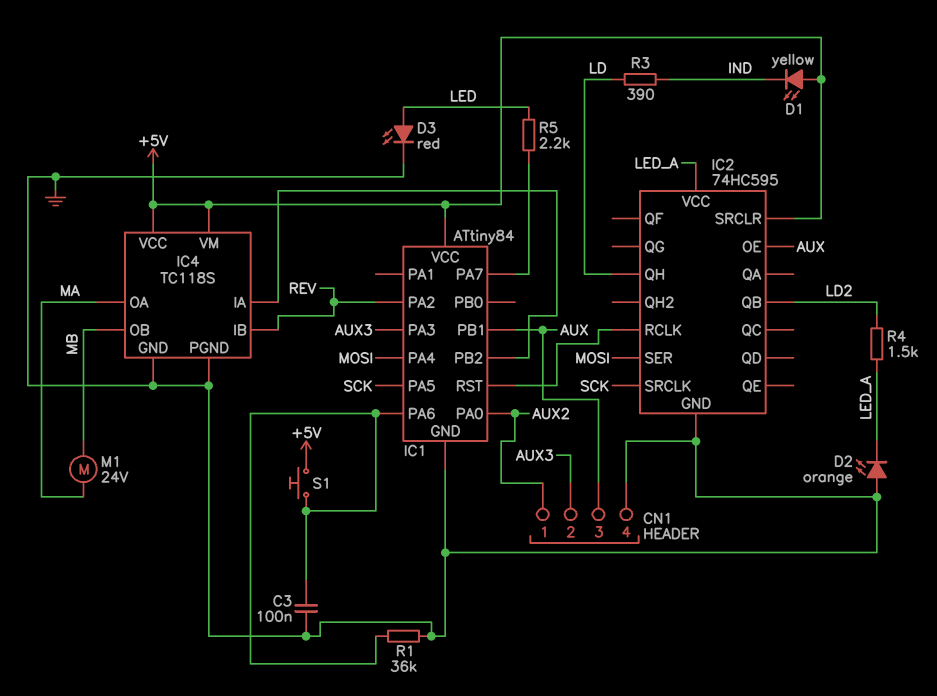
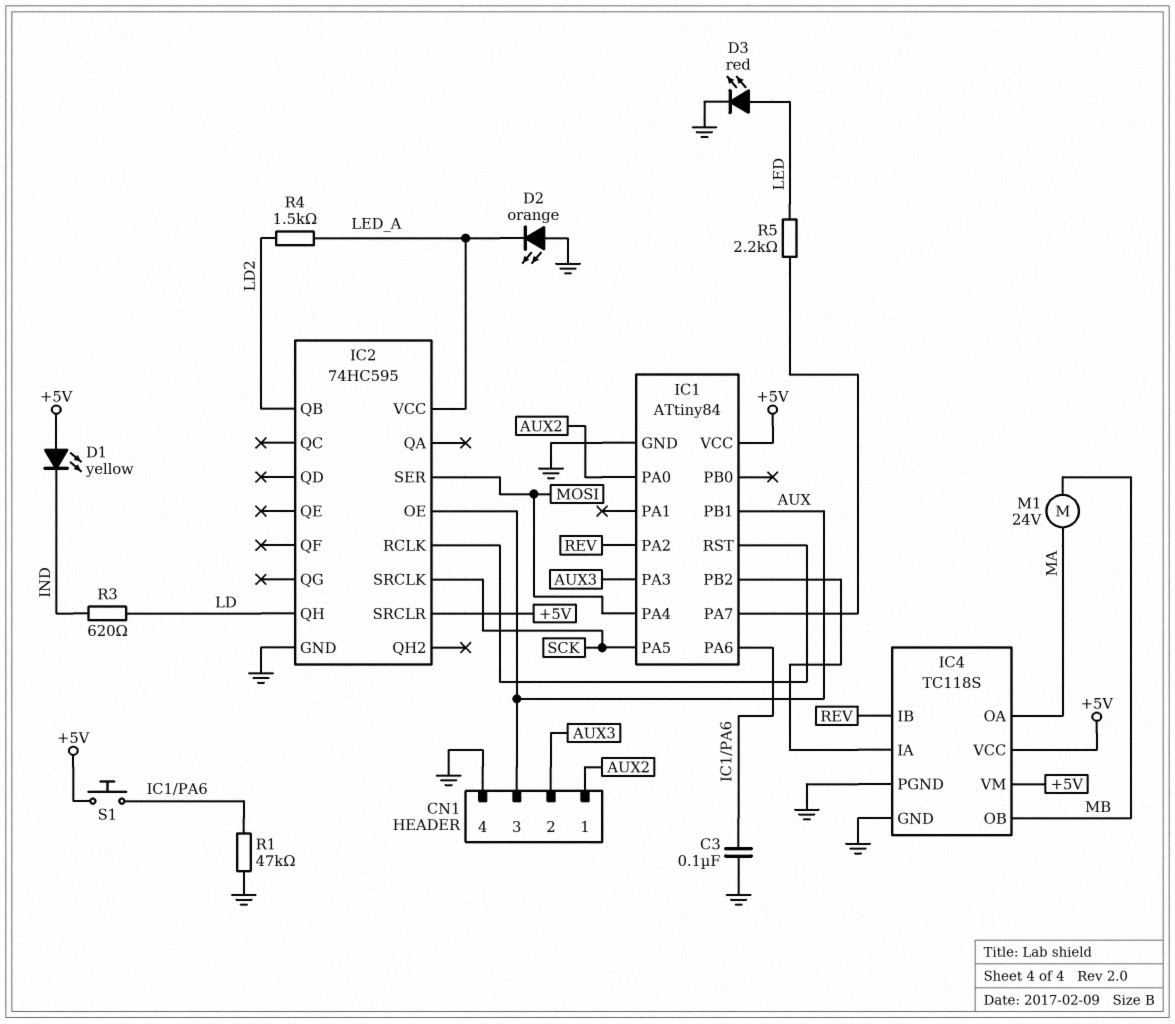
R1: 36k (GND, IC1/PA6) -> 47k (GND, IC1/PA6)
R3: 390 (IND, LD) -> 620 (IND, LD)

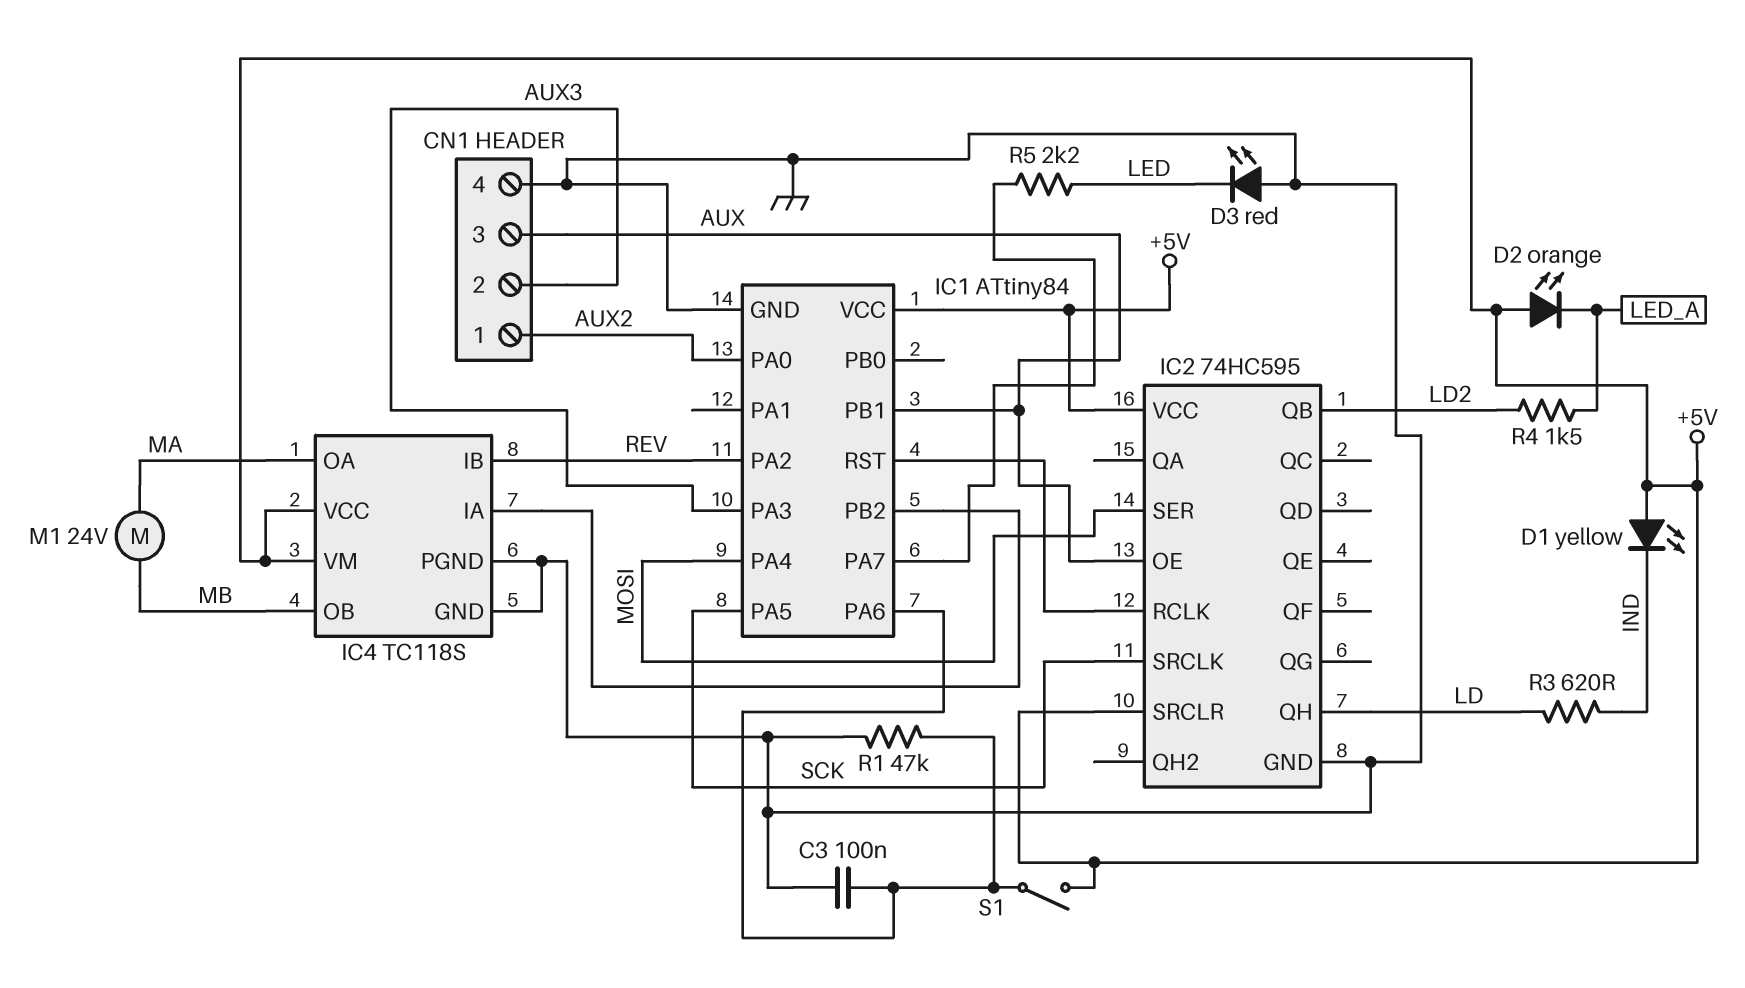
D2: LED orange (A GND, K LED_A) -> LED orange (A +5V, K LED_A)
D3: LED red (A LED, K GND) -> LED red (A GND, K LED)
IC2 pin VCC: LED_A -> +5V
S1: button (+5V, IC1/PA6) -> switch (+5V, IC1/PA6)

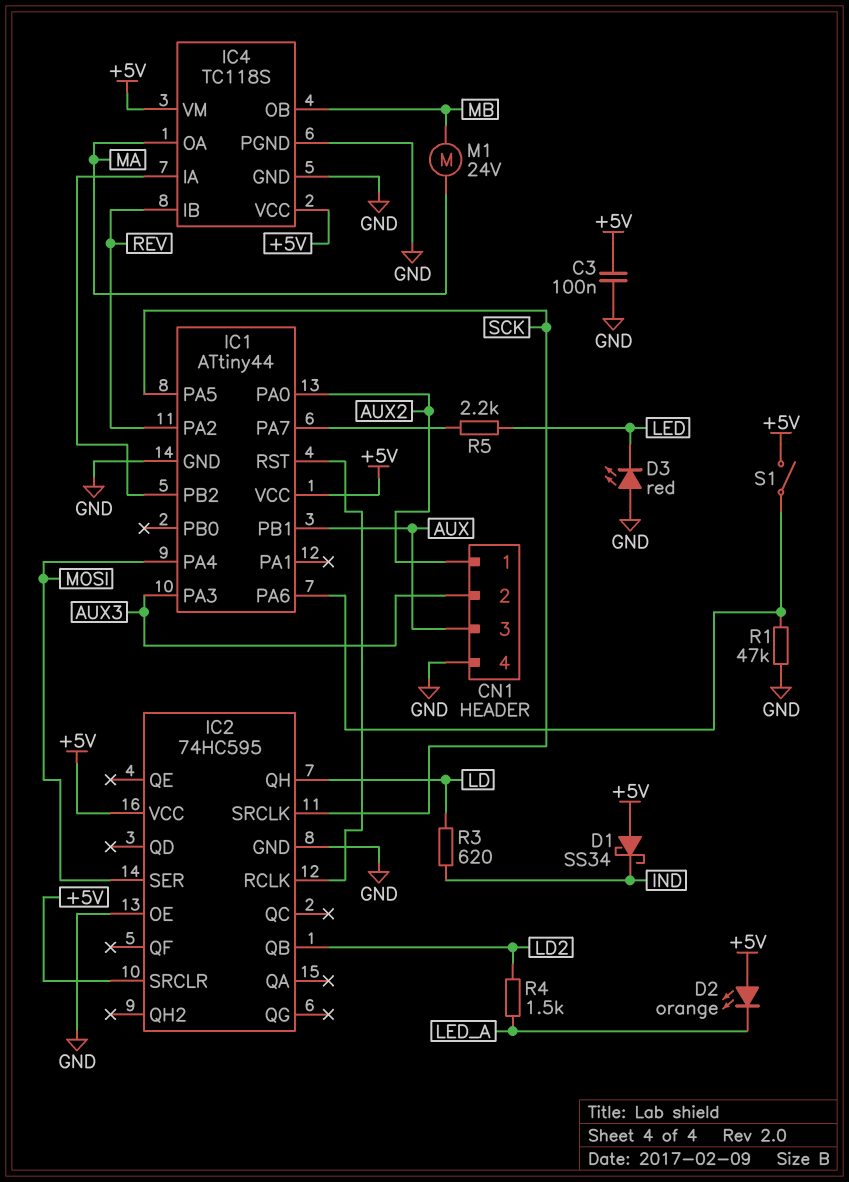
C3: 100nF (GND, IC1/PA6) -> 100nF (+5V, GND)
D1: LED yellow (A +5V, K IND) -> schottky SS34 (A +5V, K IND)
IC1: ATtiny84 -> ATtiny44
IC2 pin OE: AUX -> GND

